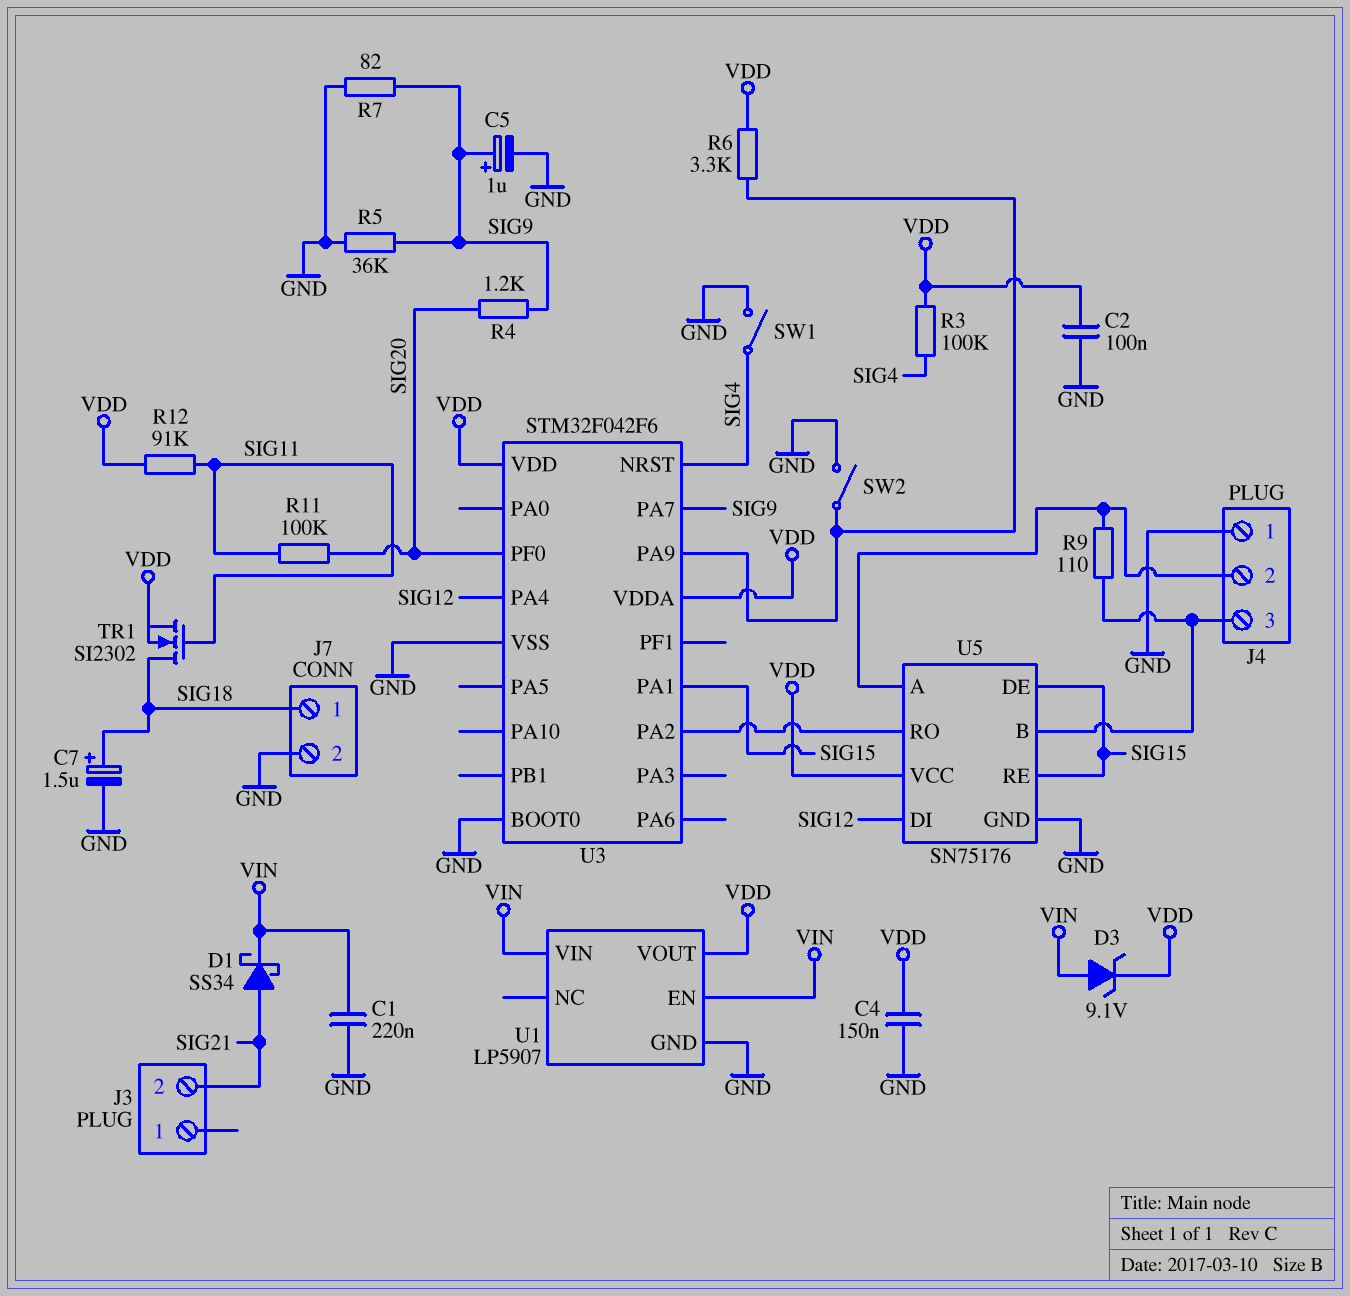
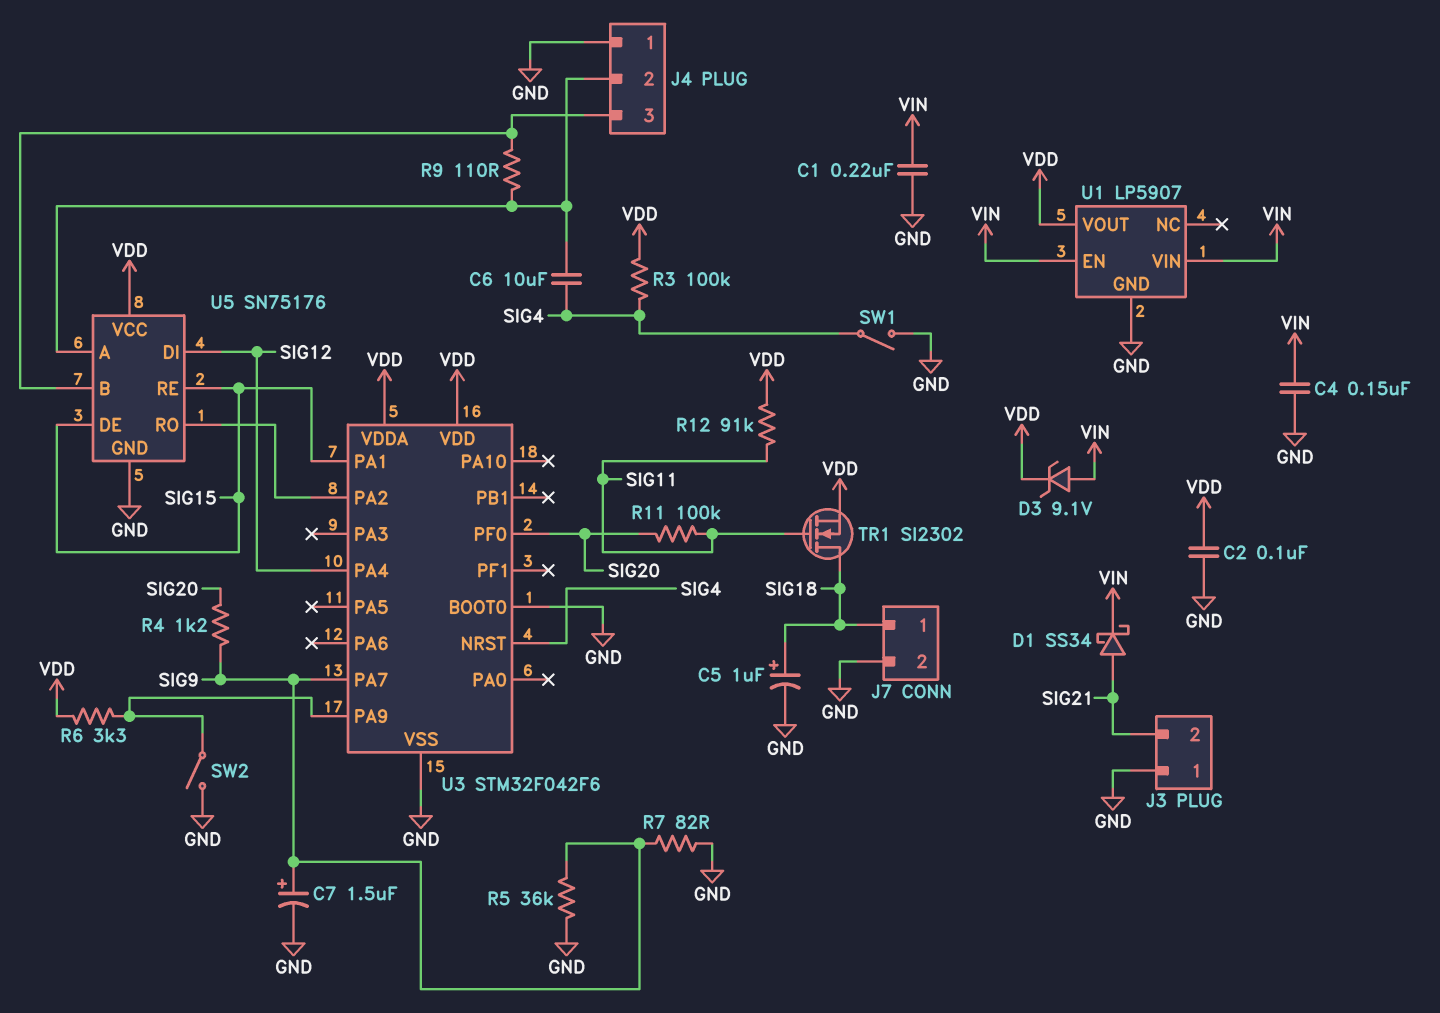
C4: 150nF (GND, VDD) -> 150nF (GND, VIN)
C5: 1uF (plus SIG9, minus GND) -> 1uF (plus SIG18, minus GND)
C6: none -> 10uF (J4/2, SIG4)
C7: 1.5uF (plus SIG18, minus GND) -> 1.5uF (plus SIG9, minus GND)
J3 pin 1: none -> GND

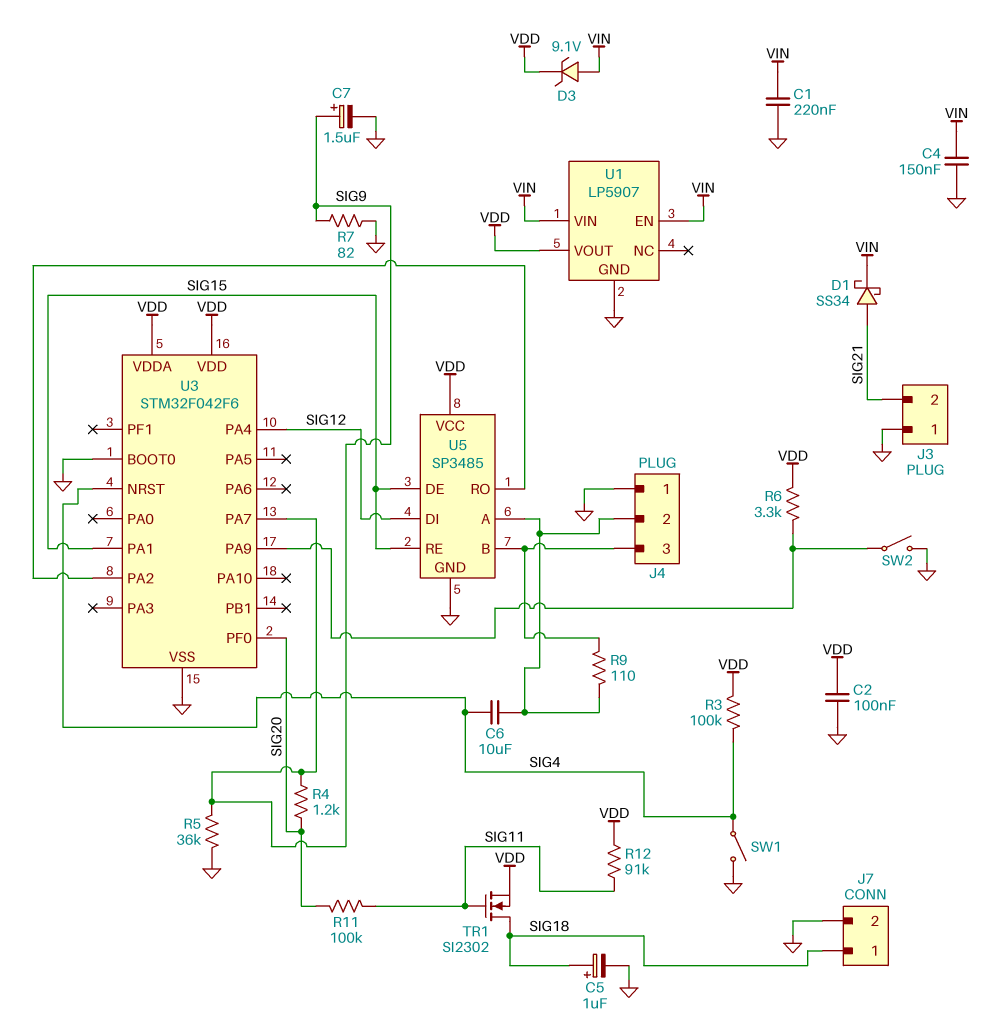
U5: SN75176 -> SP3485

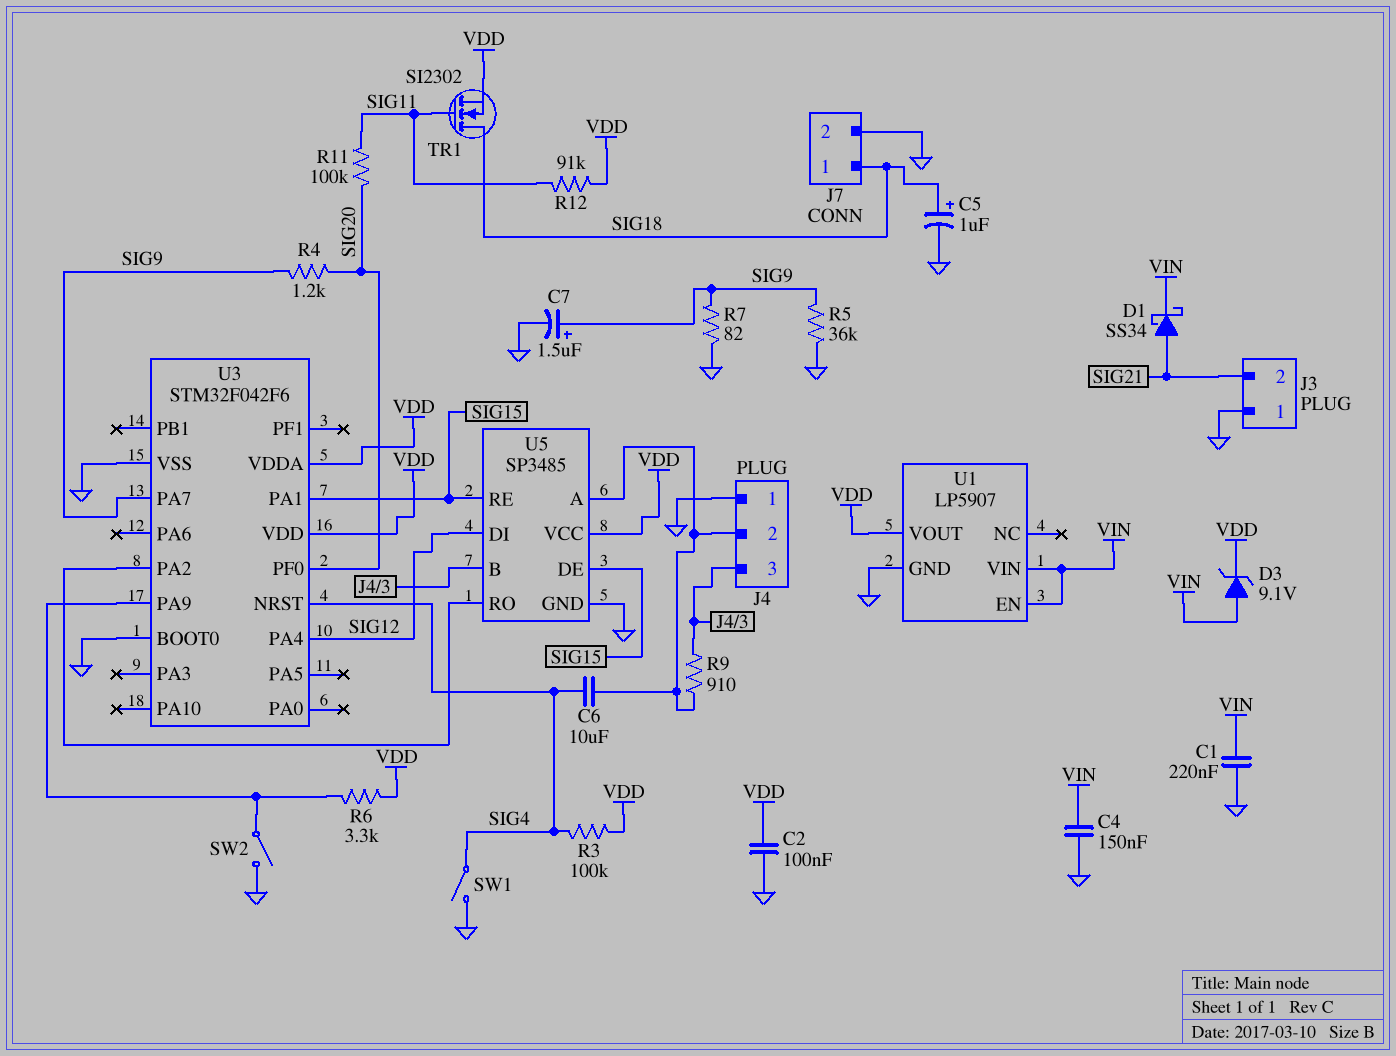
R9: 110 (J4/2, J4/3) -> 910 (J4/2, J4/3)

